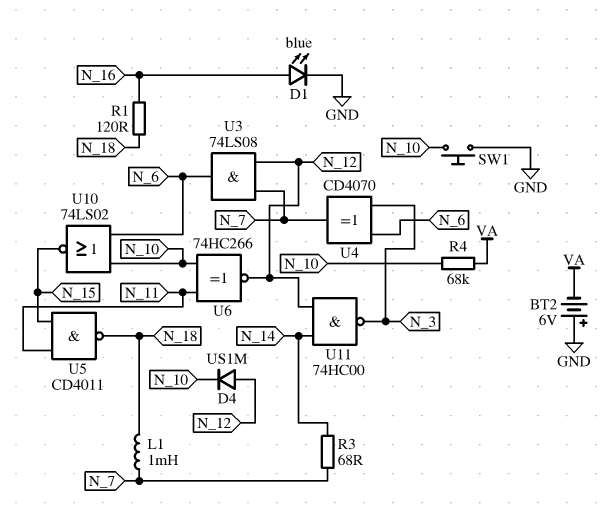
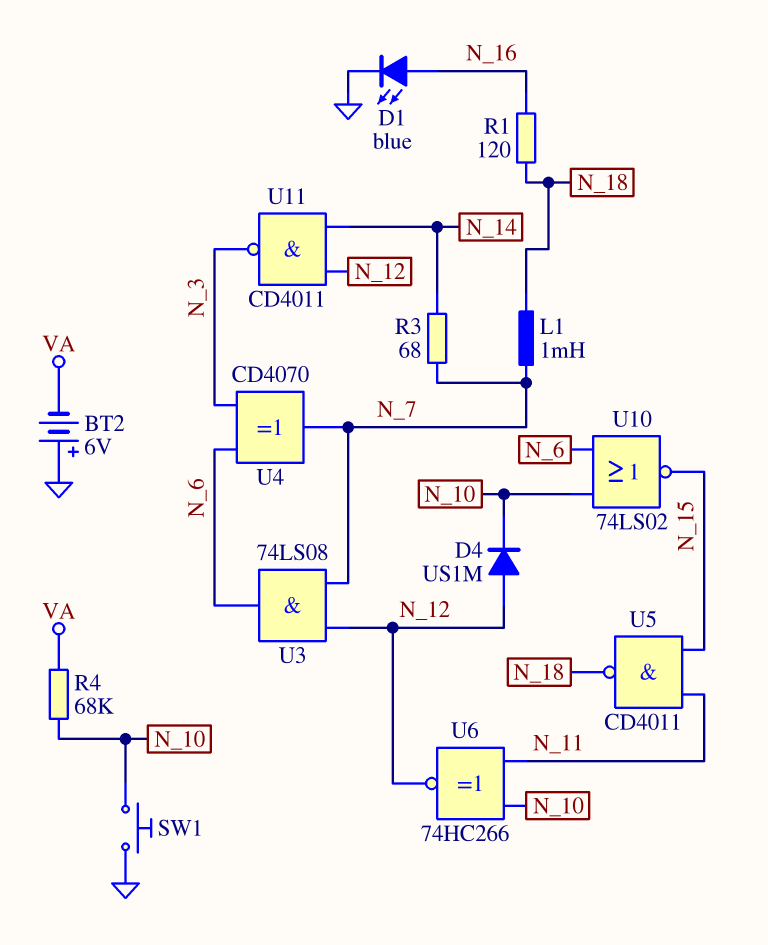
U11: NAND 74HC00 (in N_12, in N_14, out N_3) -> NAND CD4011 (in N_12, in N_14, out N_3)

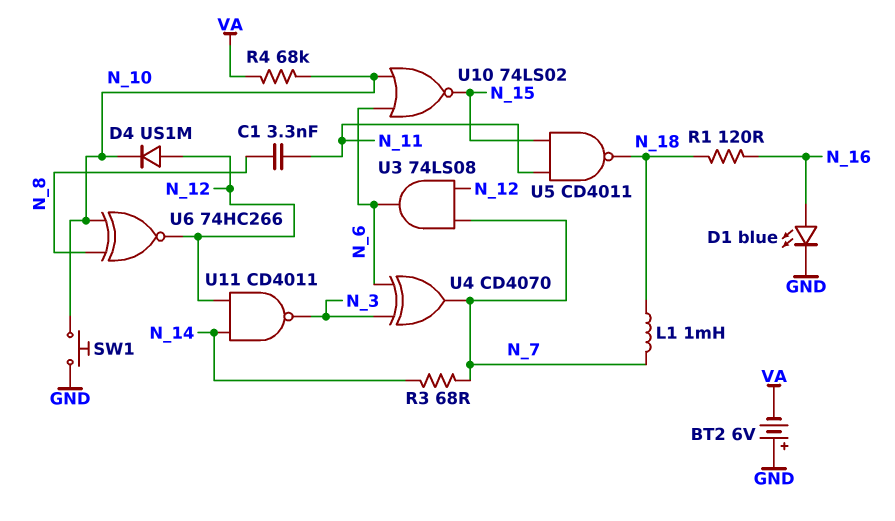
C1: none -> 3.3nF (N_8, N_11)
U6: XNOR 74HC266 (in N_10, in N_11, out N_12) -> XNOR 74HC266 (in N_8, in N_10, out N_12)

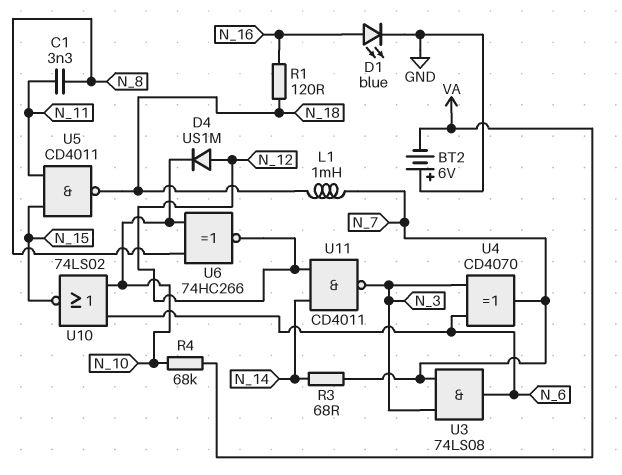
SW1: button (GND, N_10) -> none
U3: AND 74LS08 (in N_7, in N_12, out N_6) -> AND 74LS08 (in N_3, in N_7, out N_6)

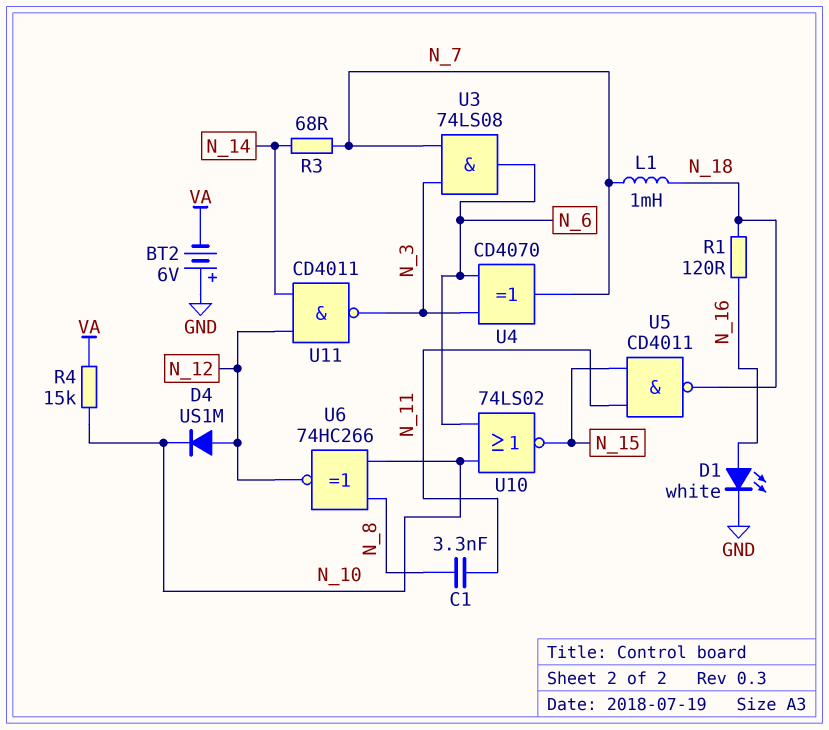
D1: LED blue (A N_16, K GND) -> LED white (A N_16, K GND)
R4: 68k (N_10, VA) -> 15k (N_10, VA)

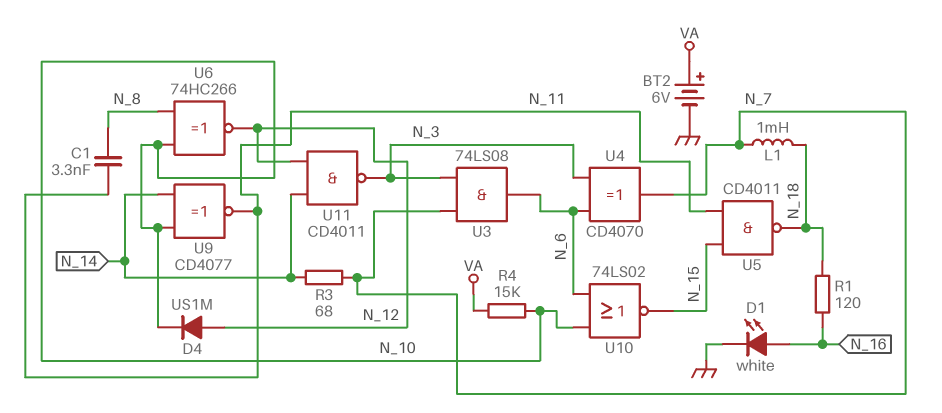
BT2: 6V (plus GND, minus VA) -> 6V (plus VA, minus GND)
U9: none -> XNOR CD4077 (in N_10, in N_14, out N_11)

